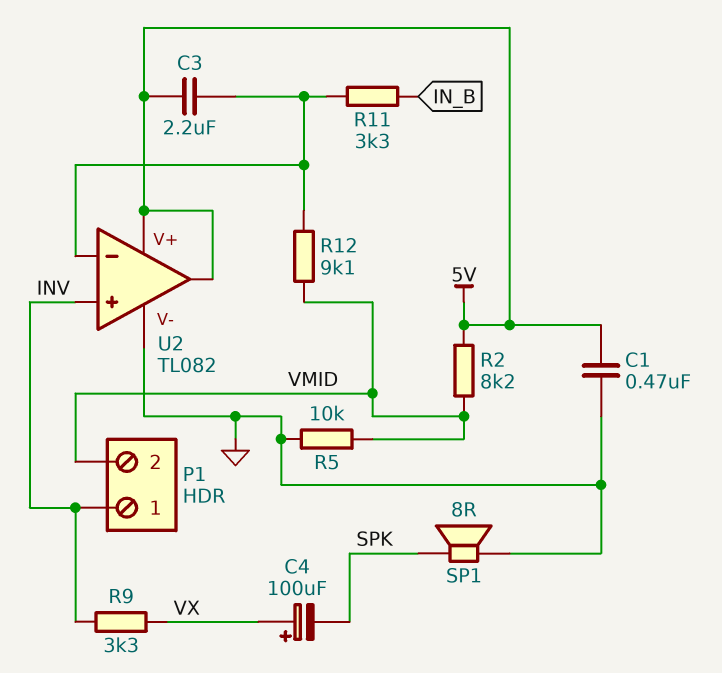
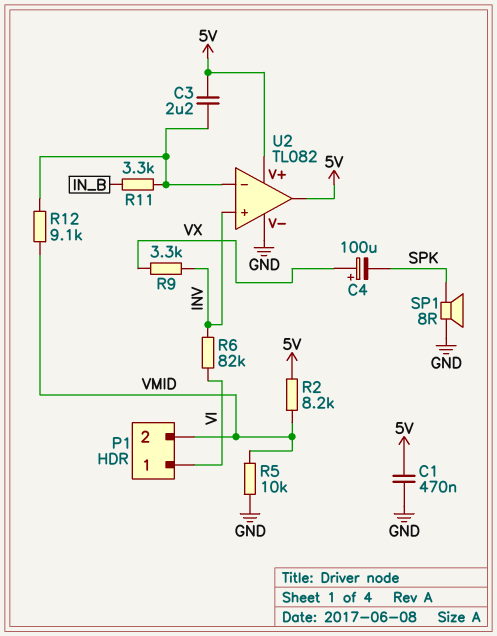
P1 pin 1: INV -> VI
R6: none -> 82k (INV, VI)

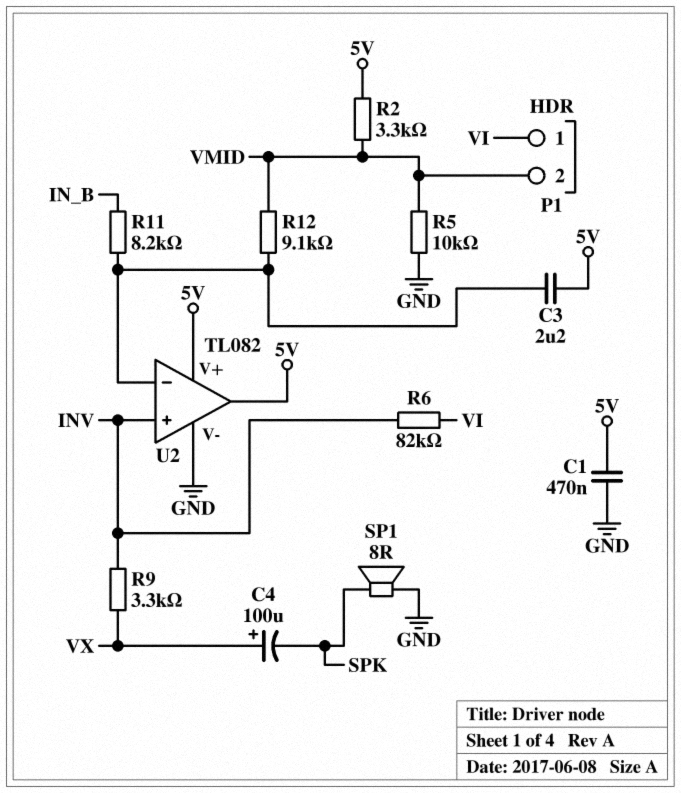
R2: 8.2k (5V, VMID) -> 3.3k (5V, VMID)
R11: 3.3k (IN_B, U2/in-) -> 8.2k (IN_B, U2/in-)

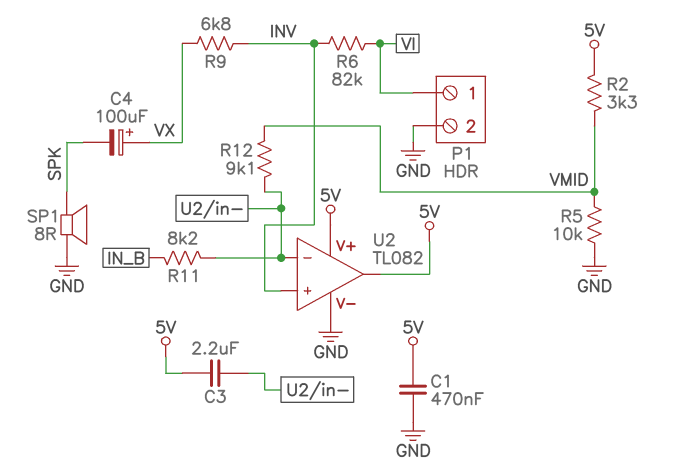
P1 pin 2: VMID -> GND
R9: 3.3k (INV, VX) -> 6.8k (INV, VX)

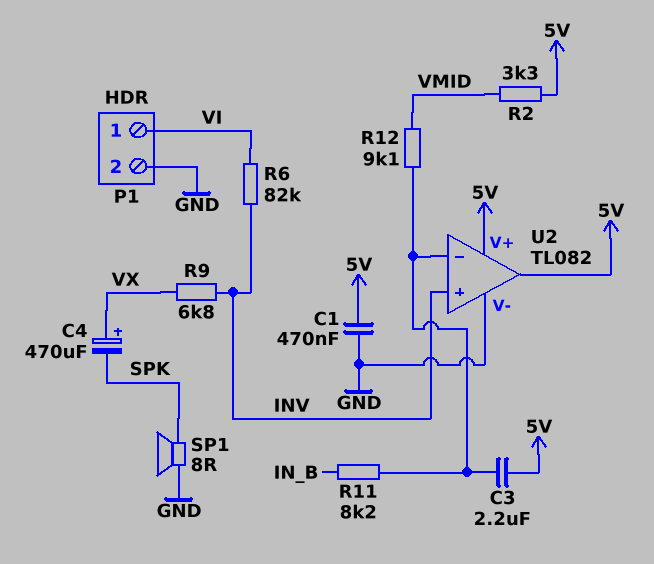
C4: 100uF (plus VX, minus SPK) -> 470uF (plus VX, minus SPK)
R5: 10k (GND, VMID) -> none

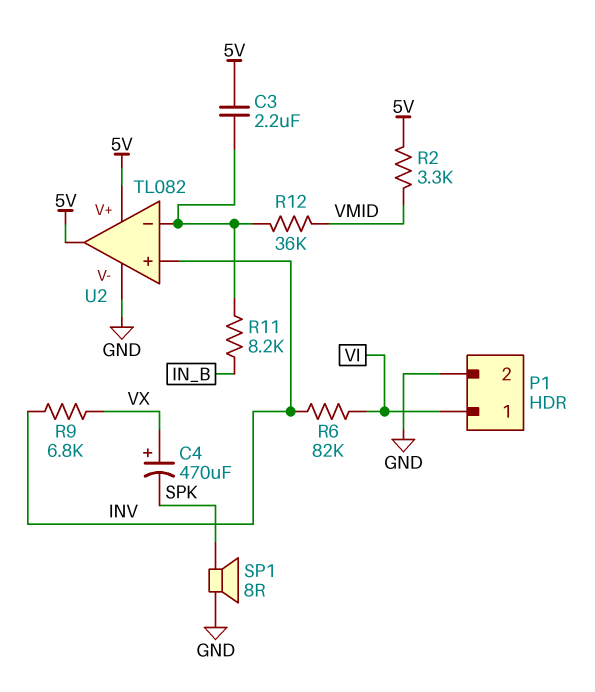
C1: 470nF (5V, GND) -> none
R12: 9.1k (U2/in-, VMID) -> 36k (U2/in-, VMID)

